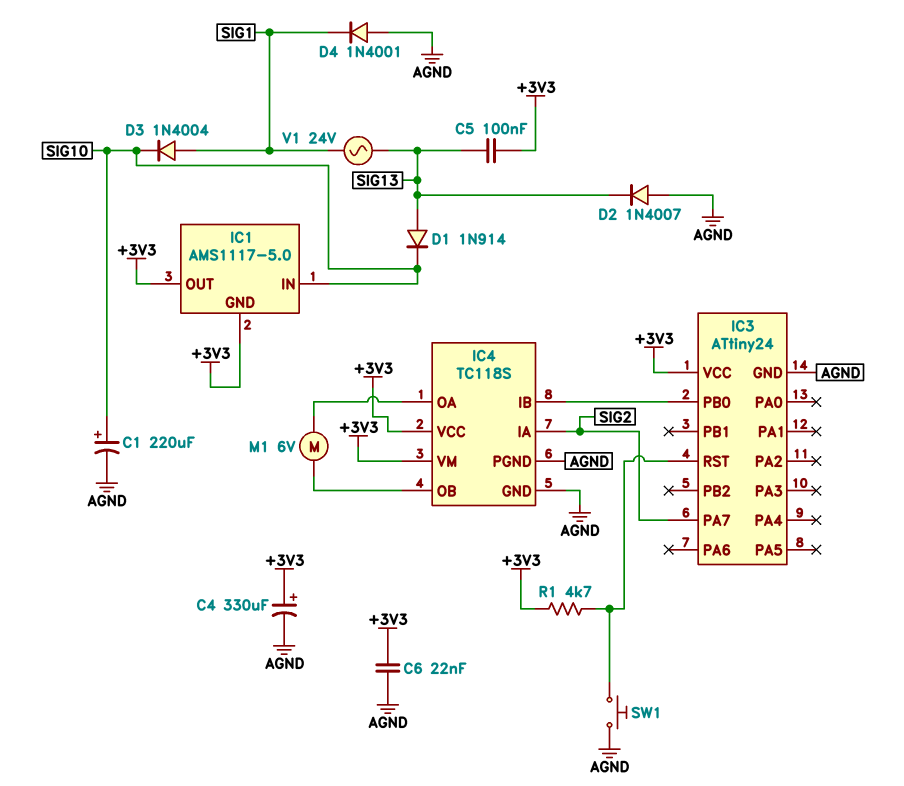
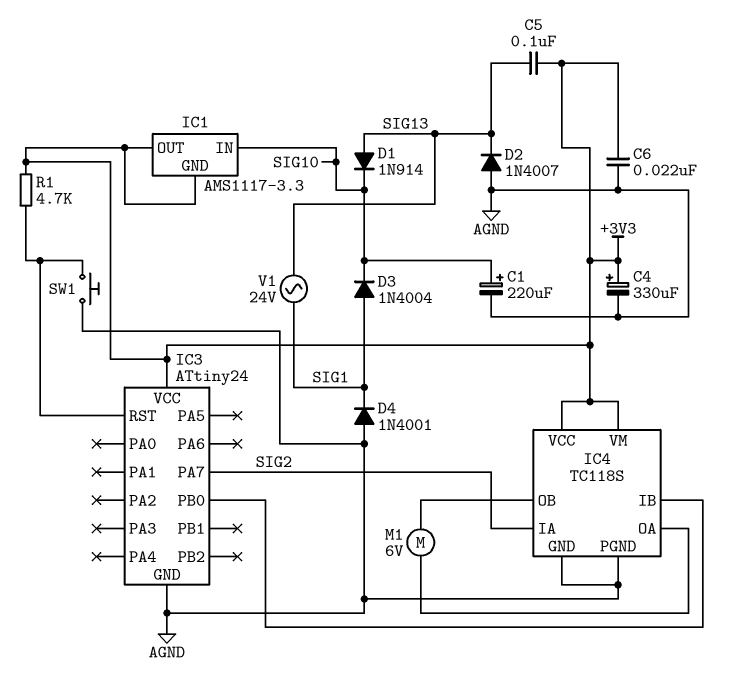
IC1: AMS1117-5.0 -> AMS1117-3.3

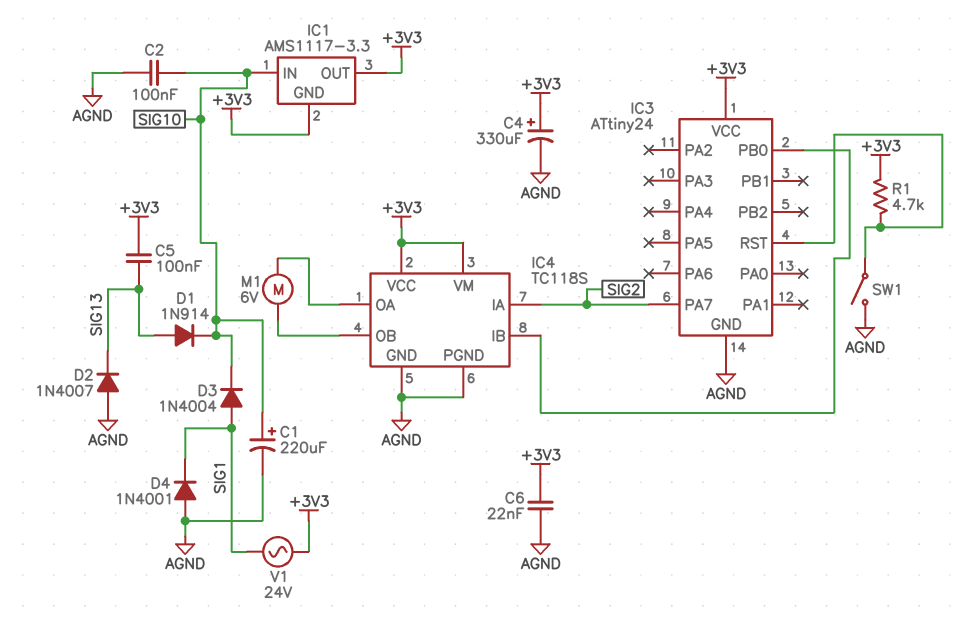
C2: none -> 100nF (AGND, SIG10)
SW1: button (AGND, IC3/RST) -> switch (AGND, IC3/RST)
V1: AC 24V (SIG1, SIG13) -> AC 24V (+3V3, SIG1)

